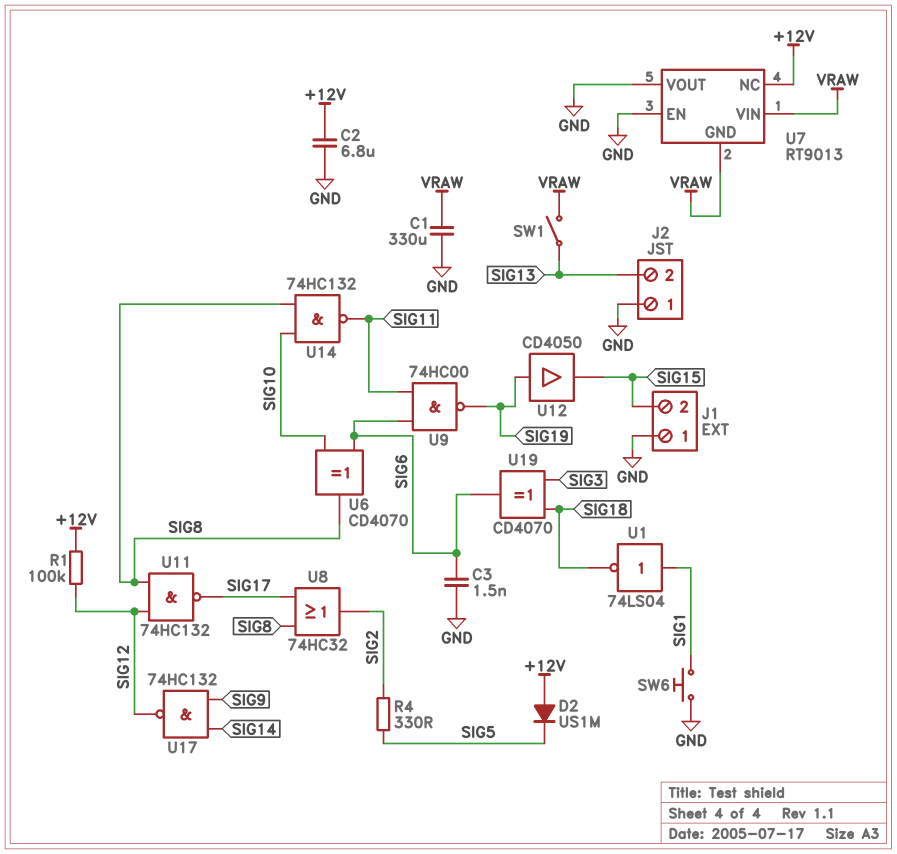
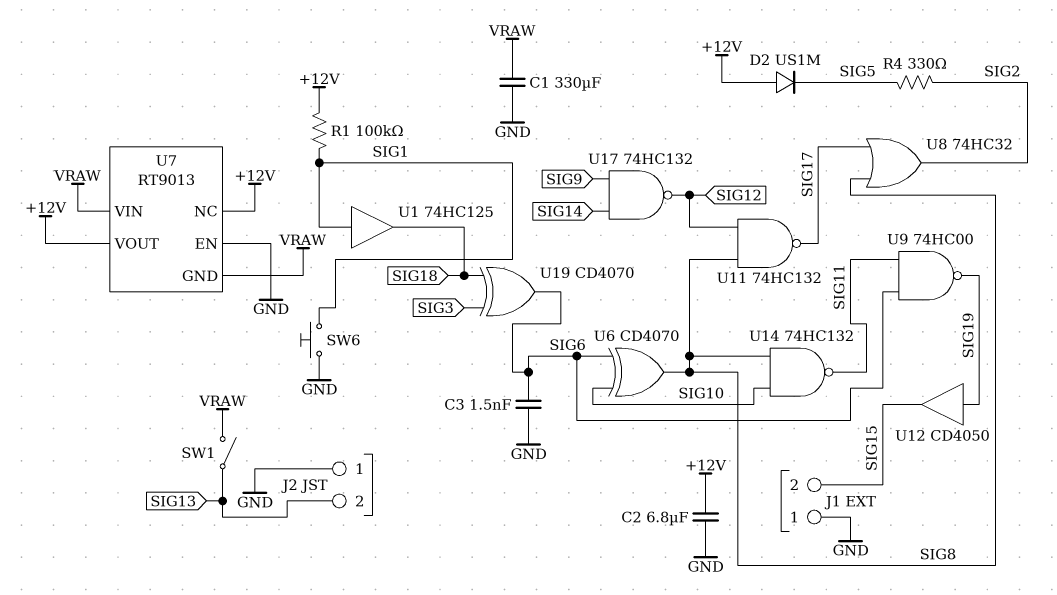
R1: 100k (+12V, SIG12) -> 100k (+12V, SIG1)
U1: NOT 74LS04 (in SIG1, out SIG18) -> buffer 74HC125 (in SIG1, out SIG18)
U7 pin VOUT: GND -> +12V

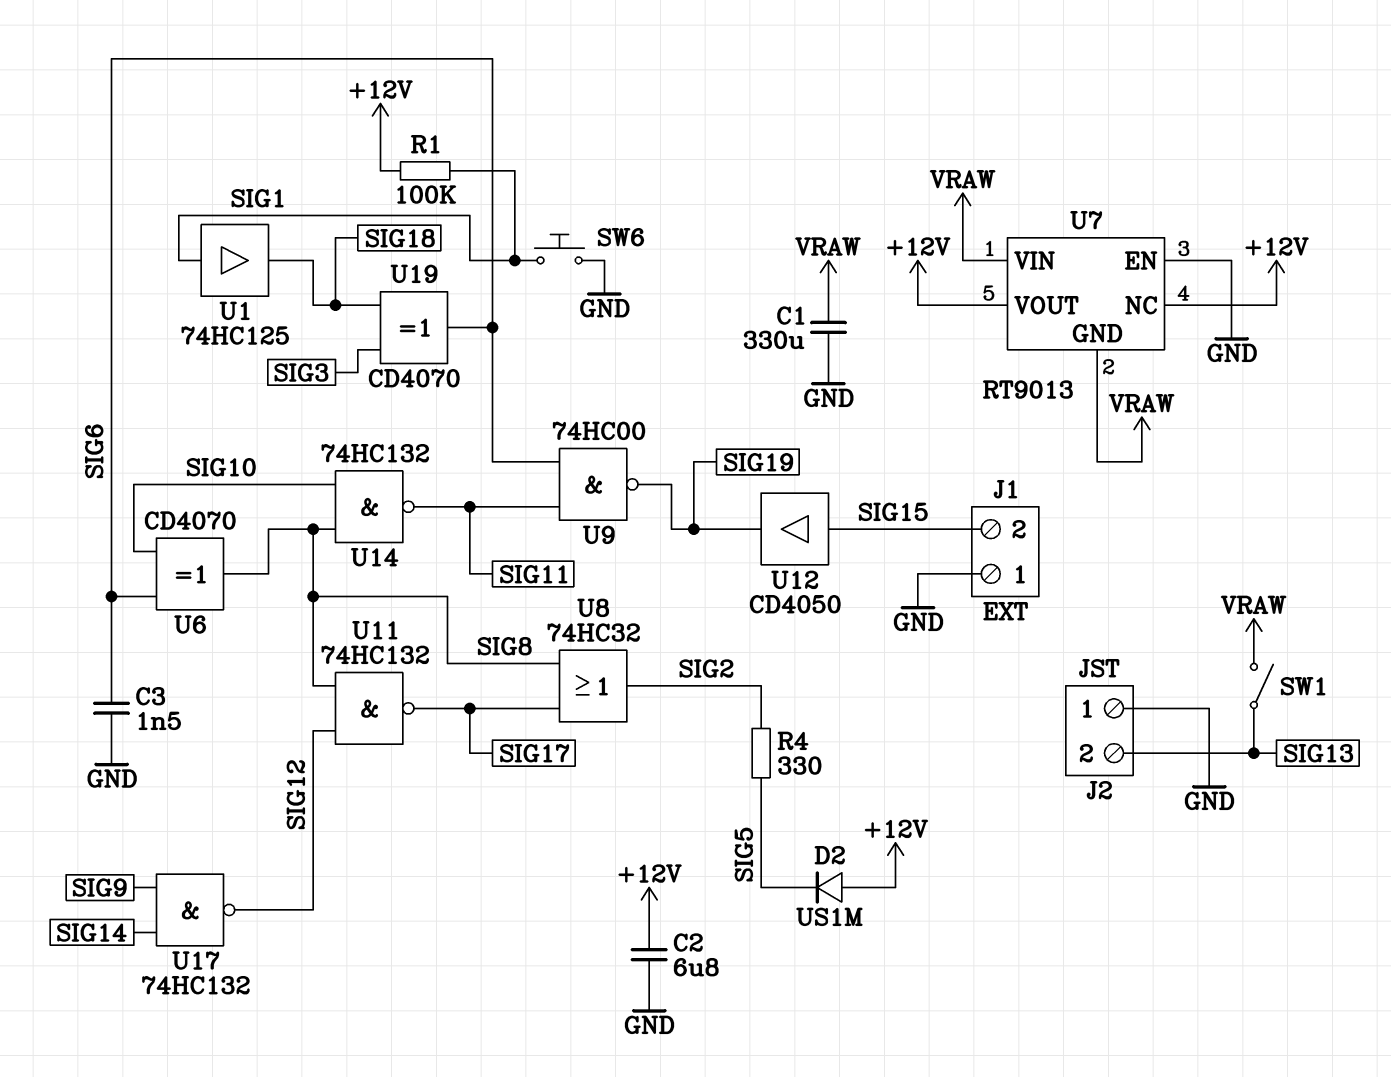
U12: buffer CD4050 (in SIG19, out SIG15) -> buffer CD4050 (in SIG15, out SIG19)

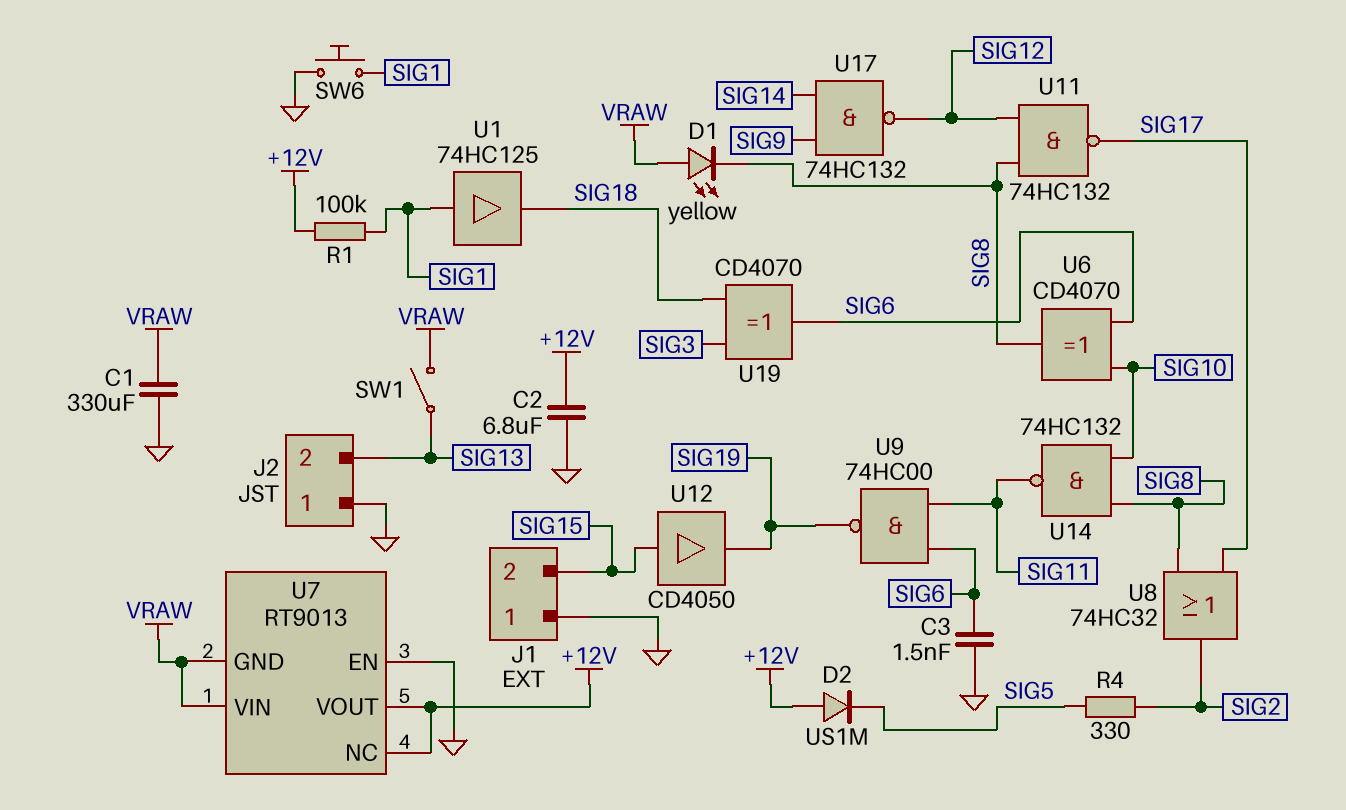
D1: none -> LED yellow (A VRAW, K SIG8)

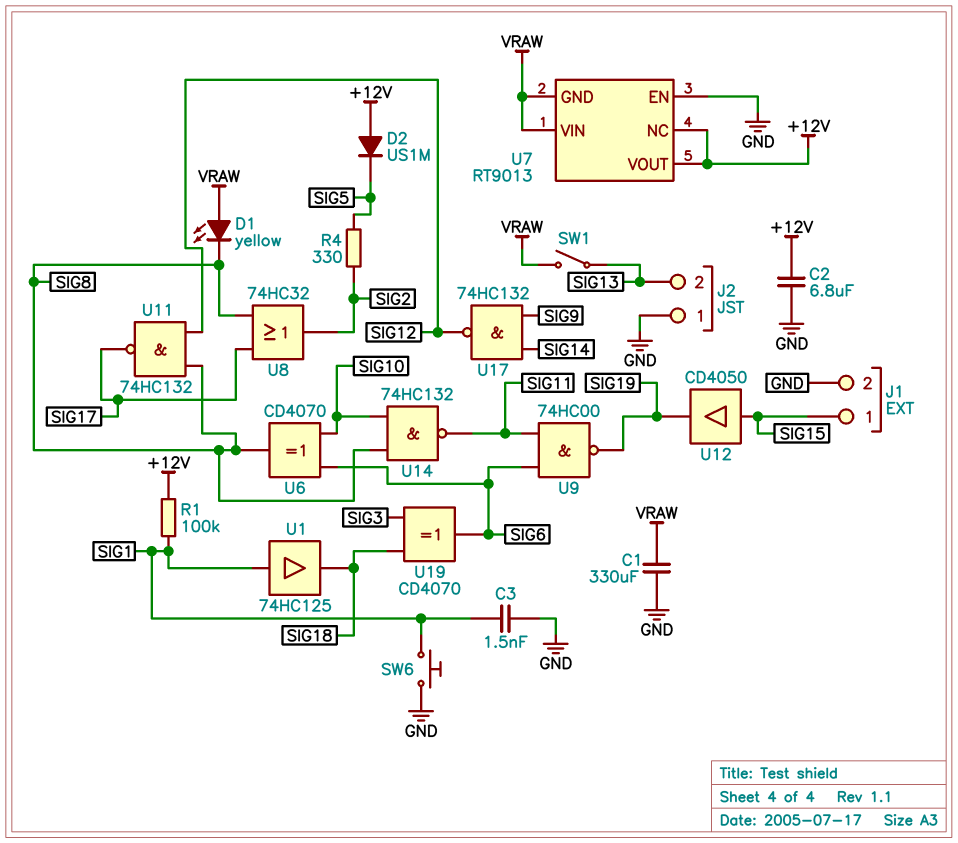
C3: 1.5nF (GND, SIG6) -> 1.5nF (GND, SIG1)
J1 pin 1: GND -> SIG15
J1 pin 2: SIG15 -> GND

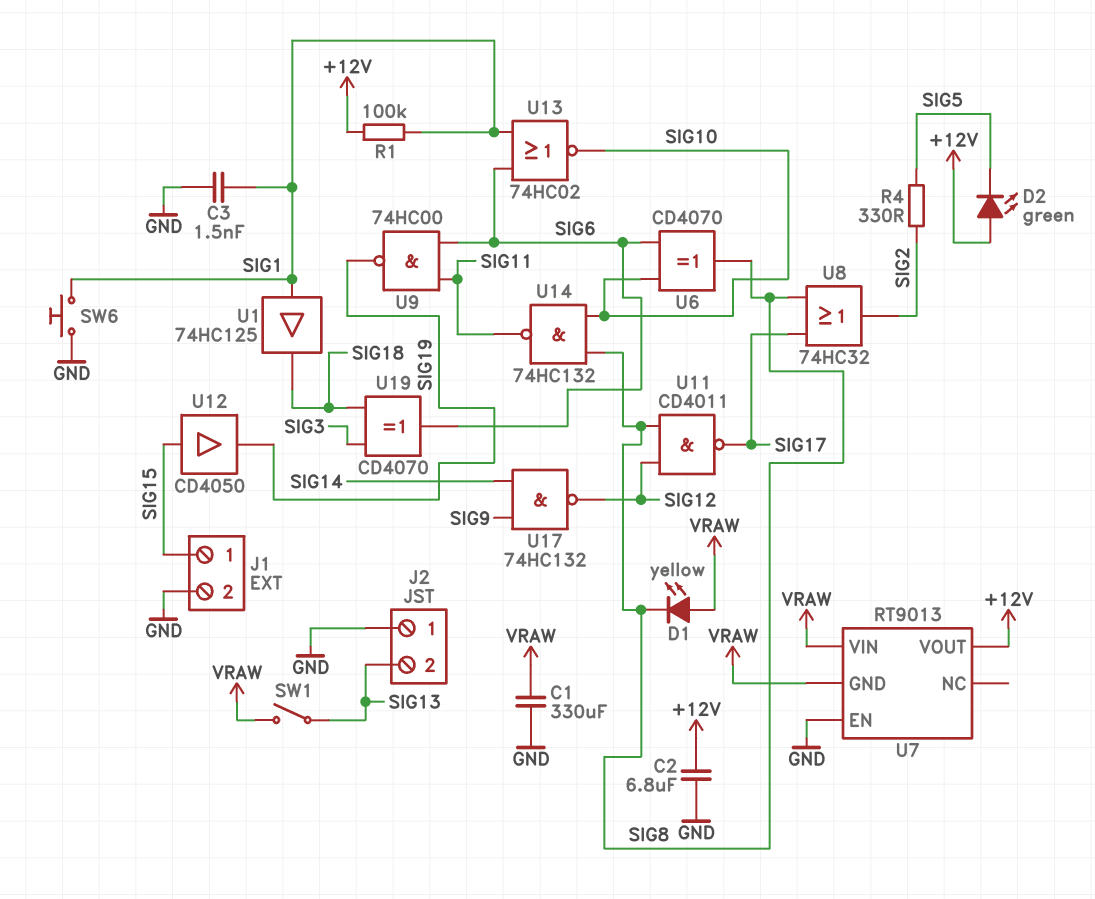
D2: diode US1M (A +12V, K SIG5) -> LED green (A +12V, K SIG5)
U7 pin NC: +12V -> none
U11: NAND 74HC132 (in SIG8, in SIG12, out SIG17) -> NAND CD4011 (in SIG8, in SIG12, out SIG17)
U13: none -> NOR 74HC02 (in SIG1, in SIG6, out SIG10)

